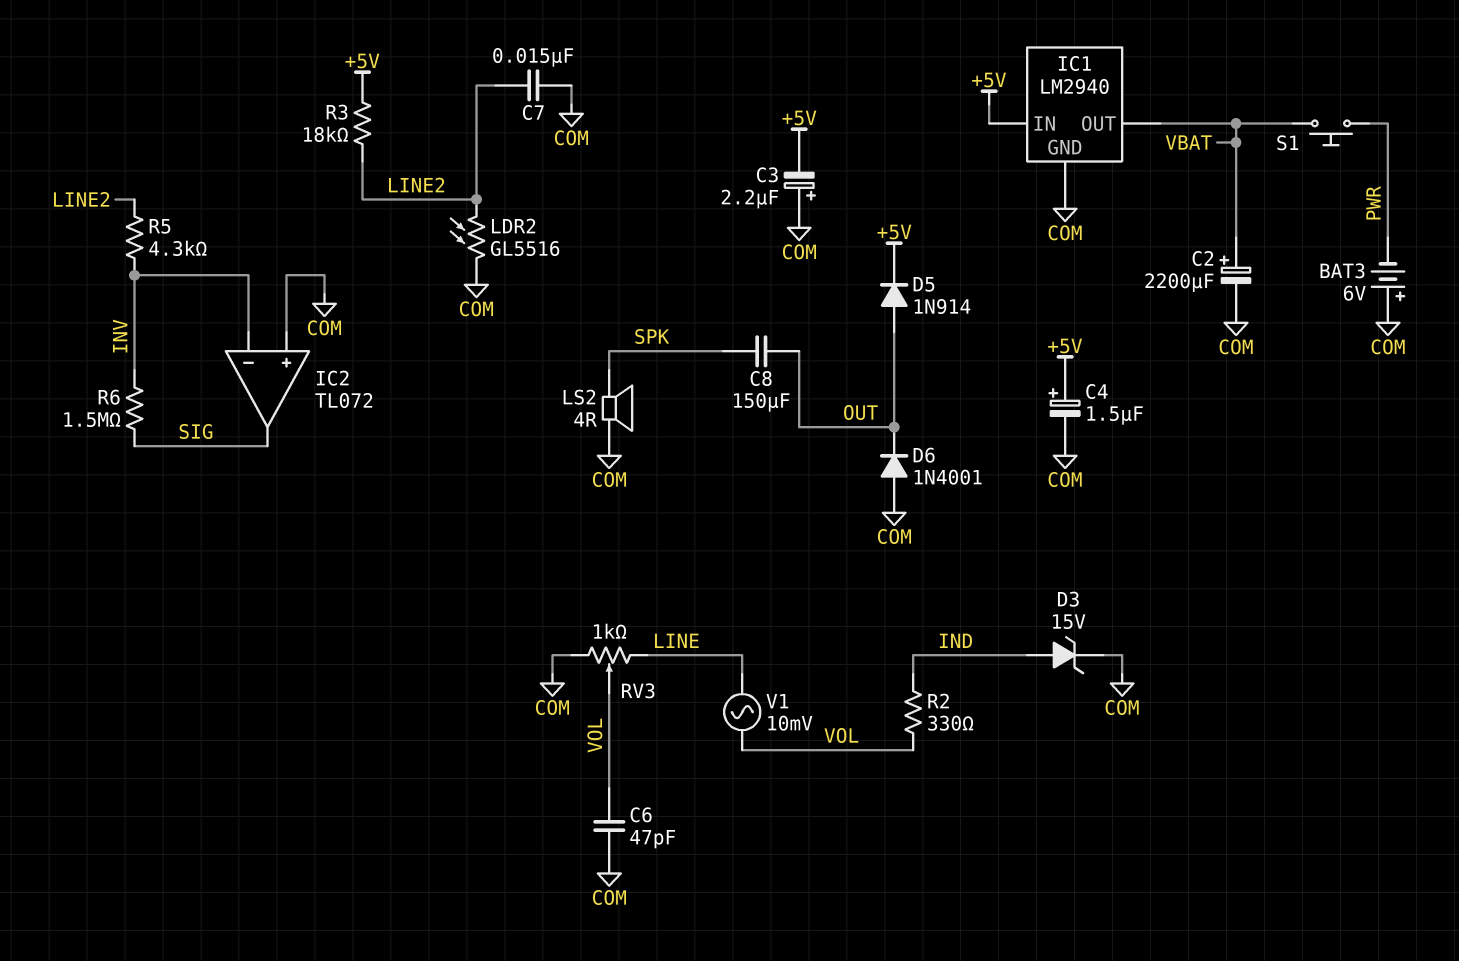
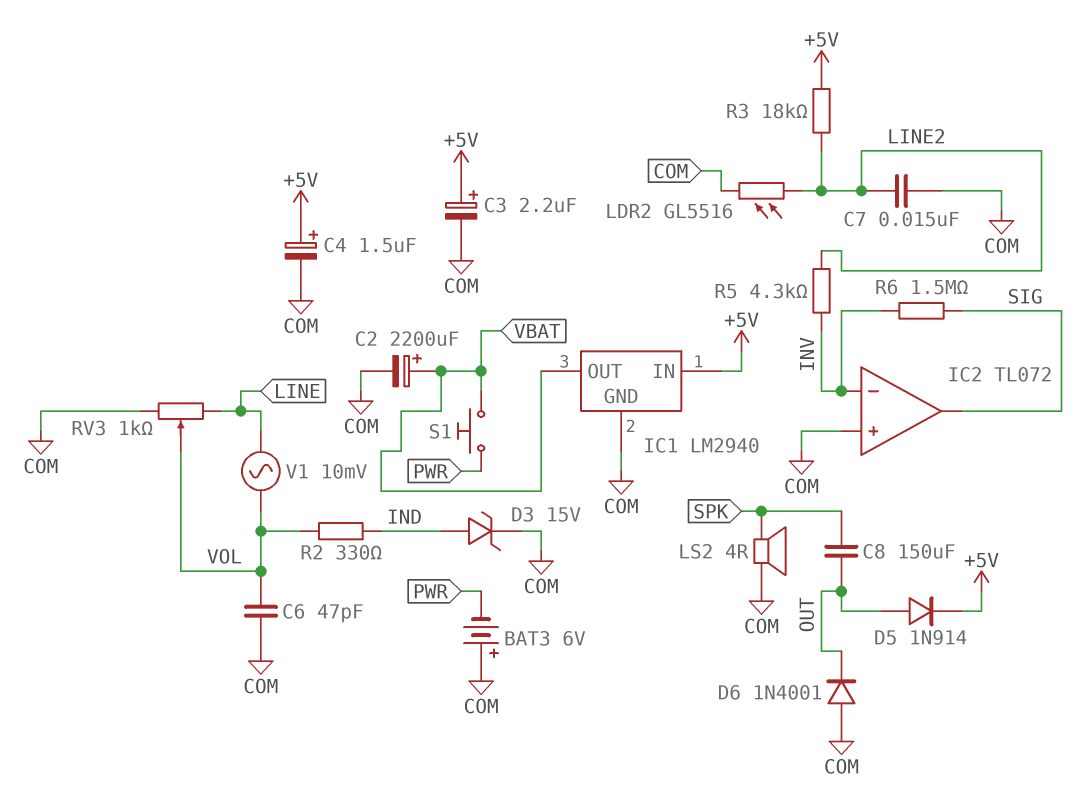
C3: 2.2uF (plus COM, minus +5V) -> 2.2uF (plus +5V, minus COM)

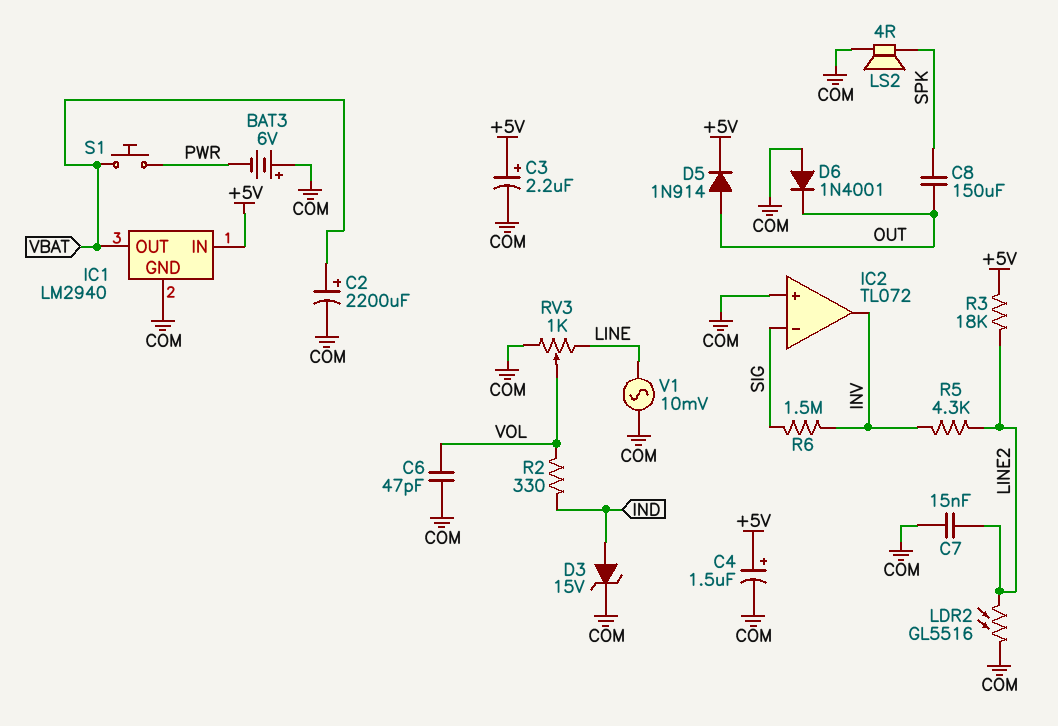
IC2 pin in-: INV -> SIG
IC2 pin out: SIG -> INV
V1: AC 10mV (LINE, VOL) -> AC 10mV (COM, LINE)

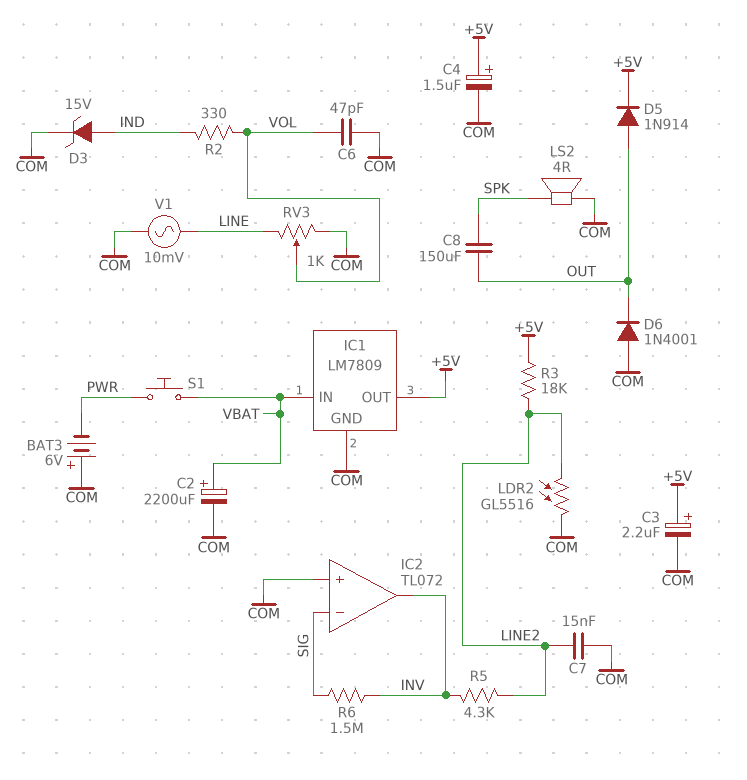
IC1: LM2940 -> LM7809
IC1 pin IN: +5V -> VBAT
IC1 pin OUT: VBAT -> +5V

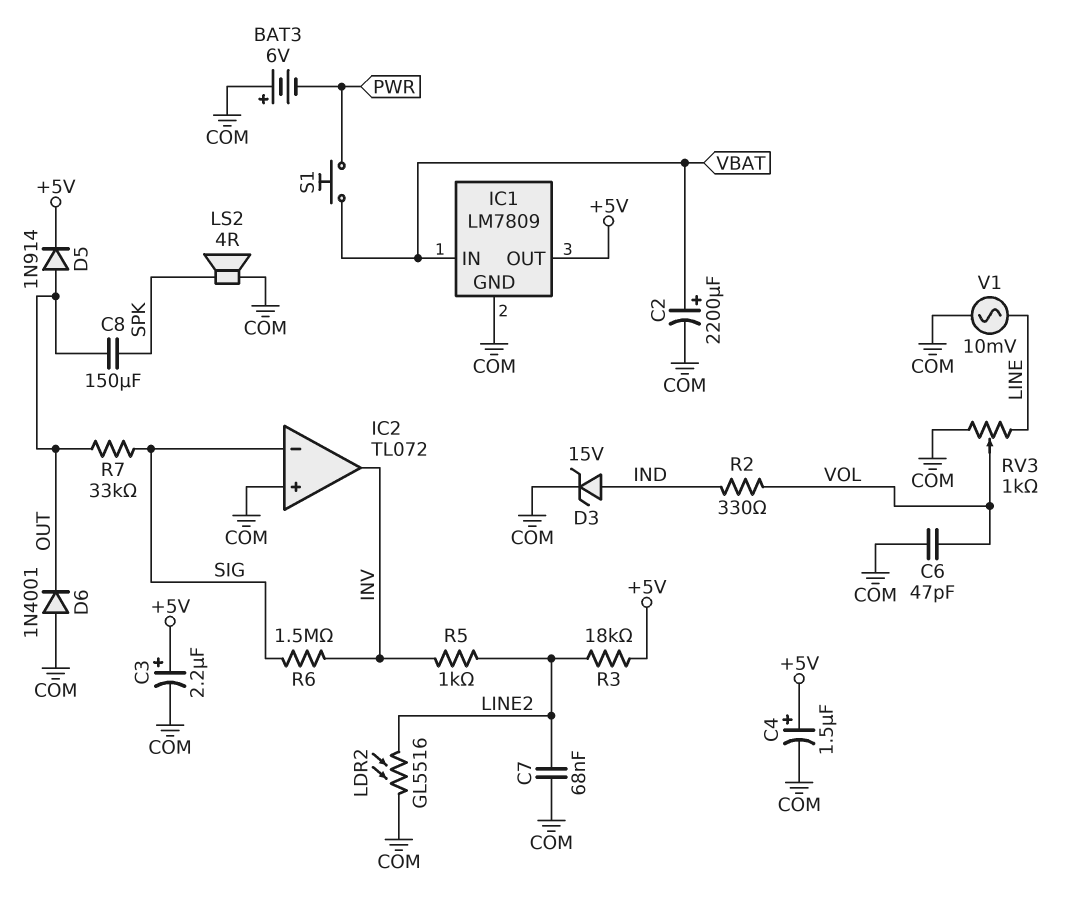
C7: 15nF (COM, LINE2) -> 68nF (COM, LINE2)
R5: 4.3k (INV, LINE2) -> 1k (INV, LINE2)
R7: none -> 33k (OUT, SIG)

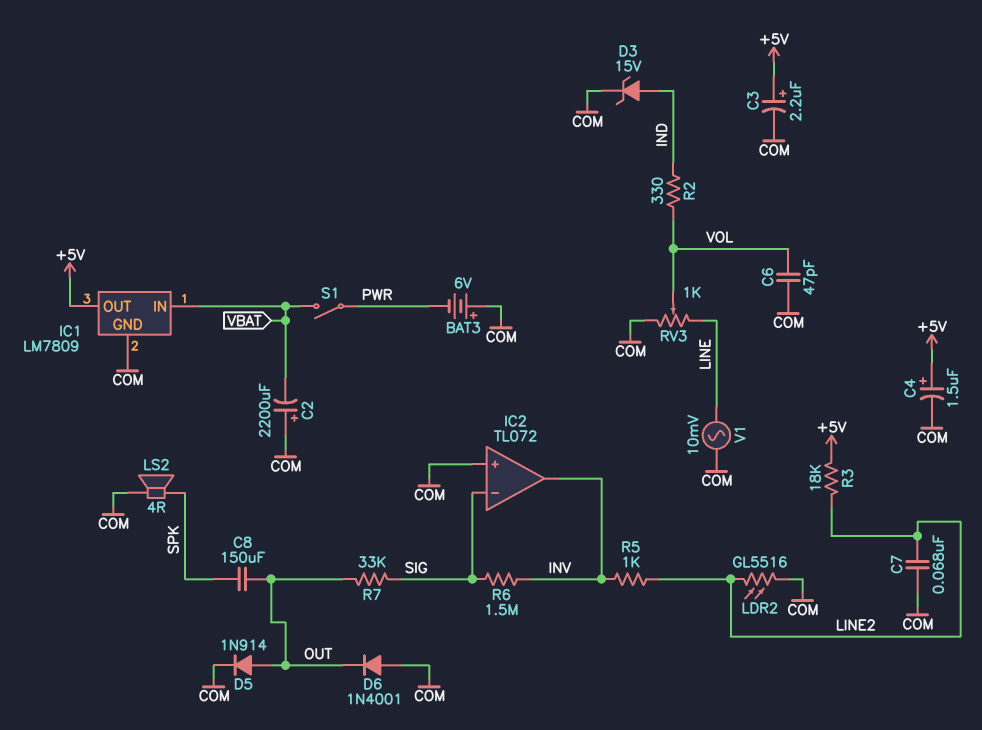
C2: 2200uF (plus VBAT, minus COM) -> 2200uF (plus COM, minus VBAT)
D5: diode 1N914 (A OUT, K +5V) -> diode 1N914 (A OUT, K COM)
S1: button (PWR, VBAT) -> switch (PWR, VBAT)

